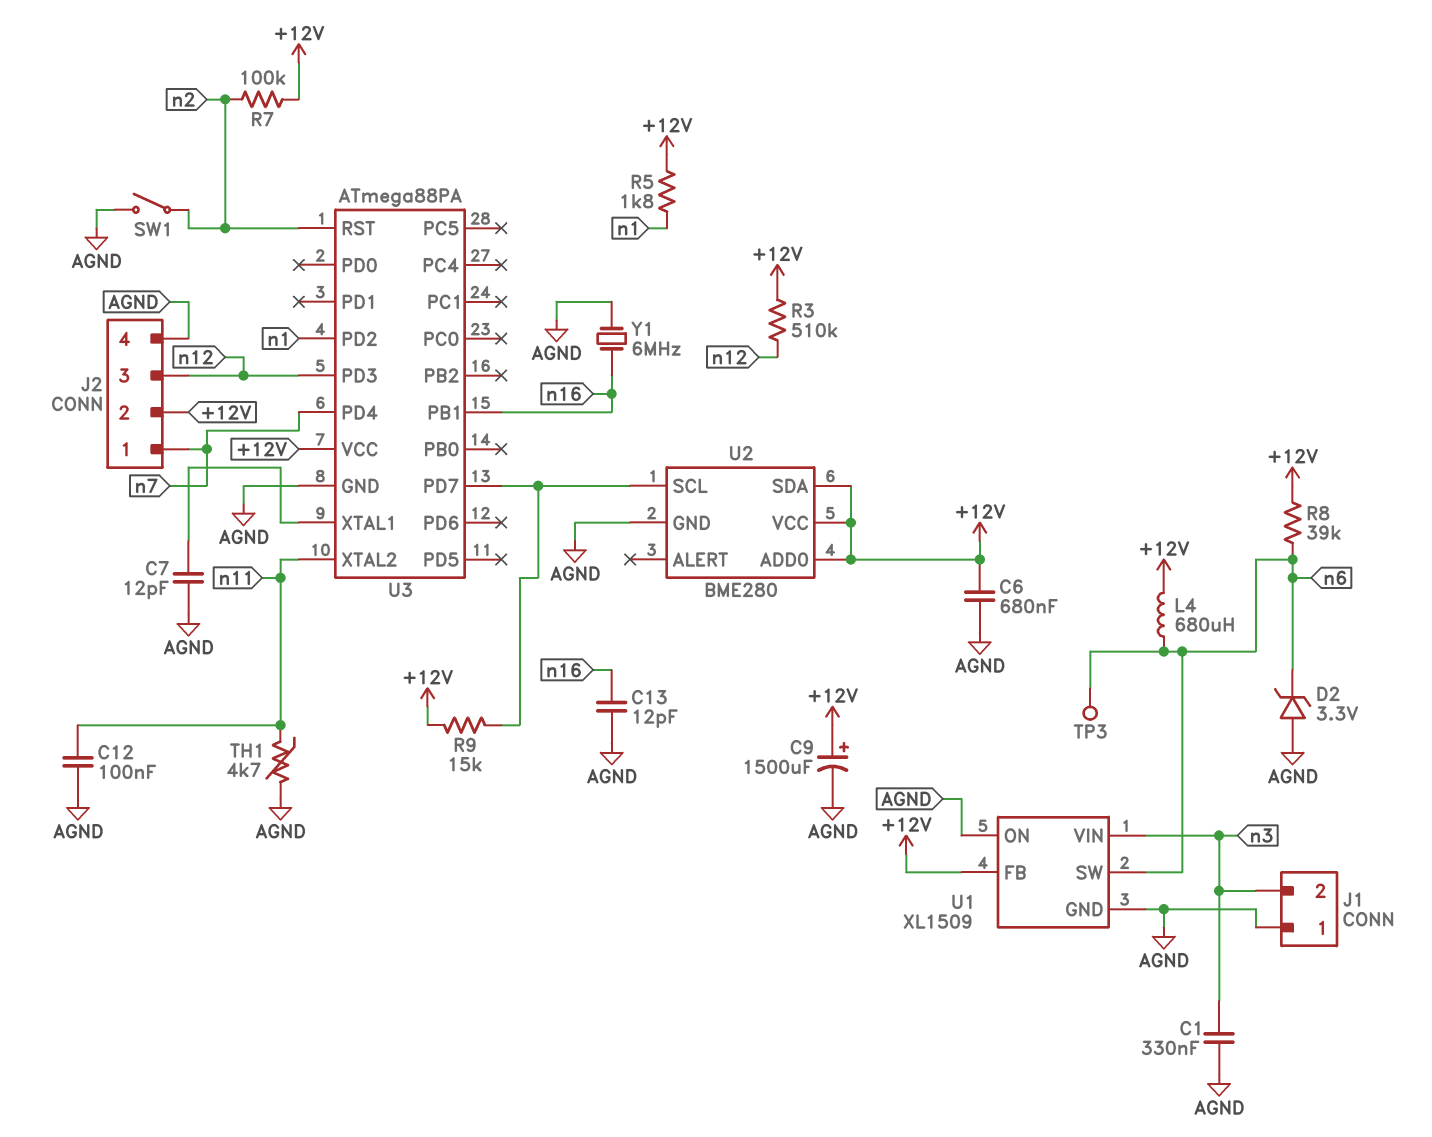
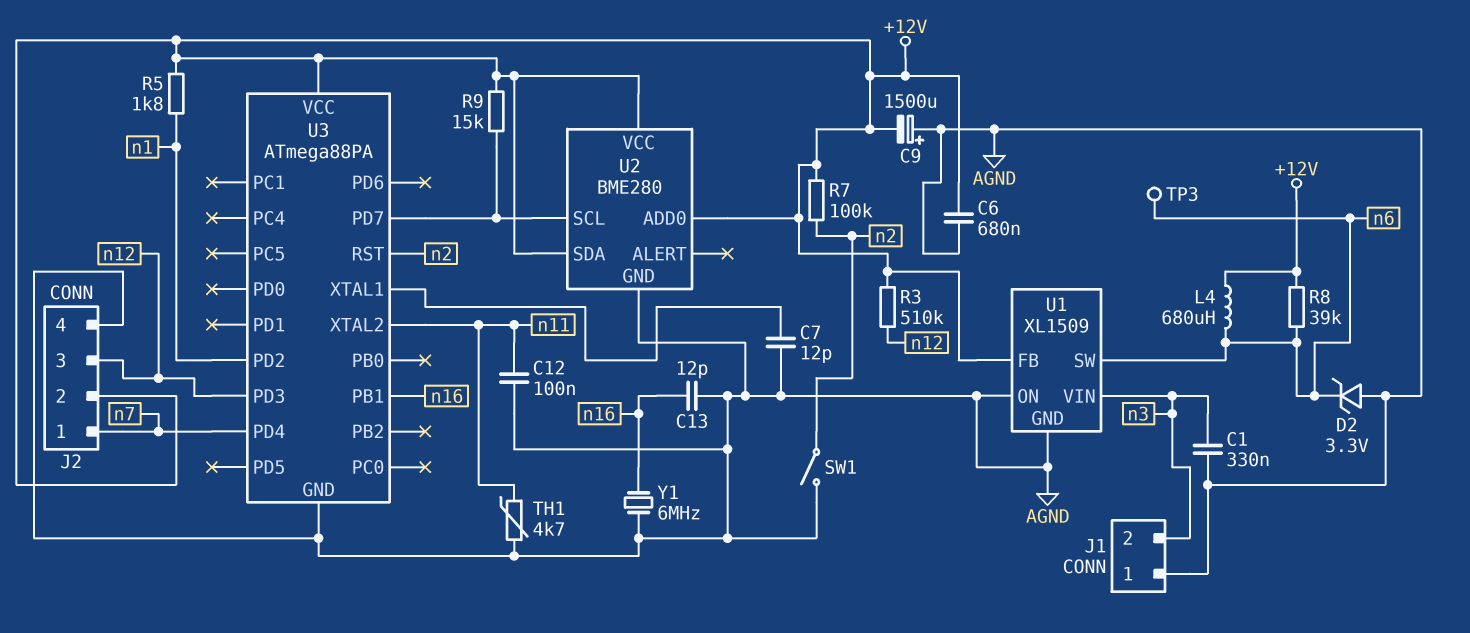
C9: 1500uF (plus +12V, minus AGND) -> 1500uF (plus AGND, minus +12V)

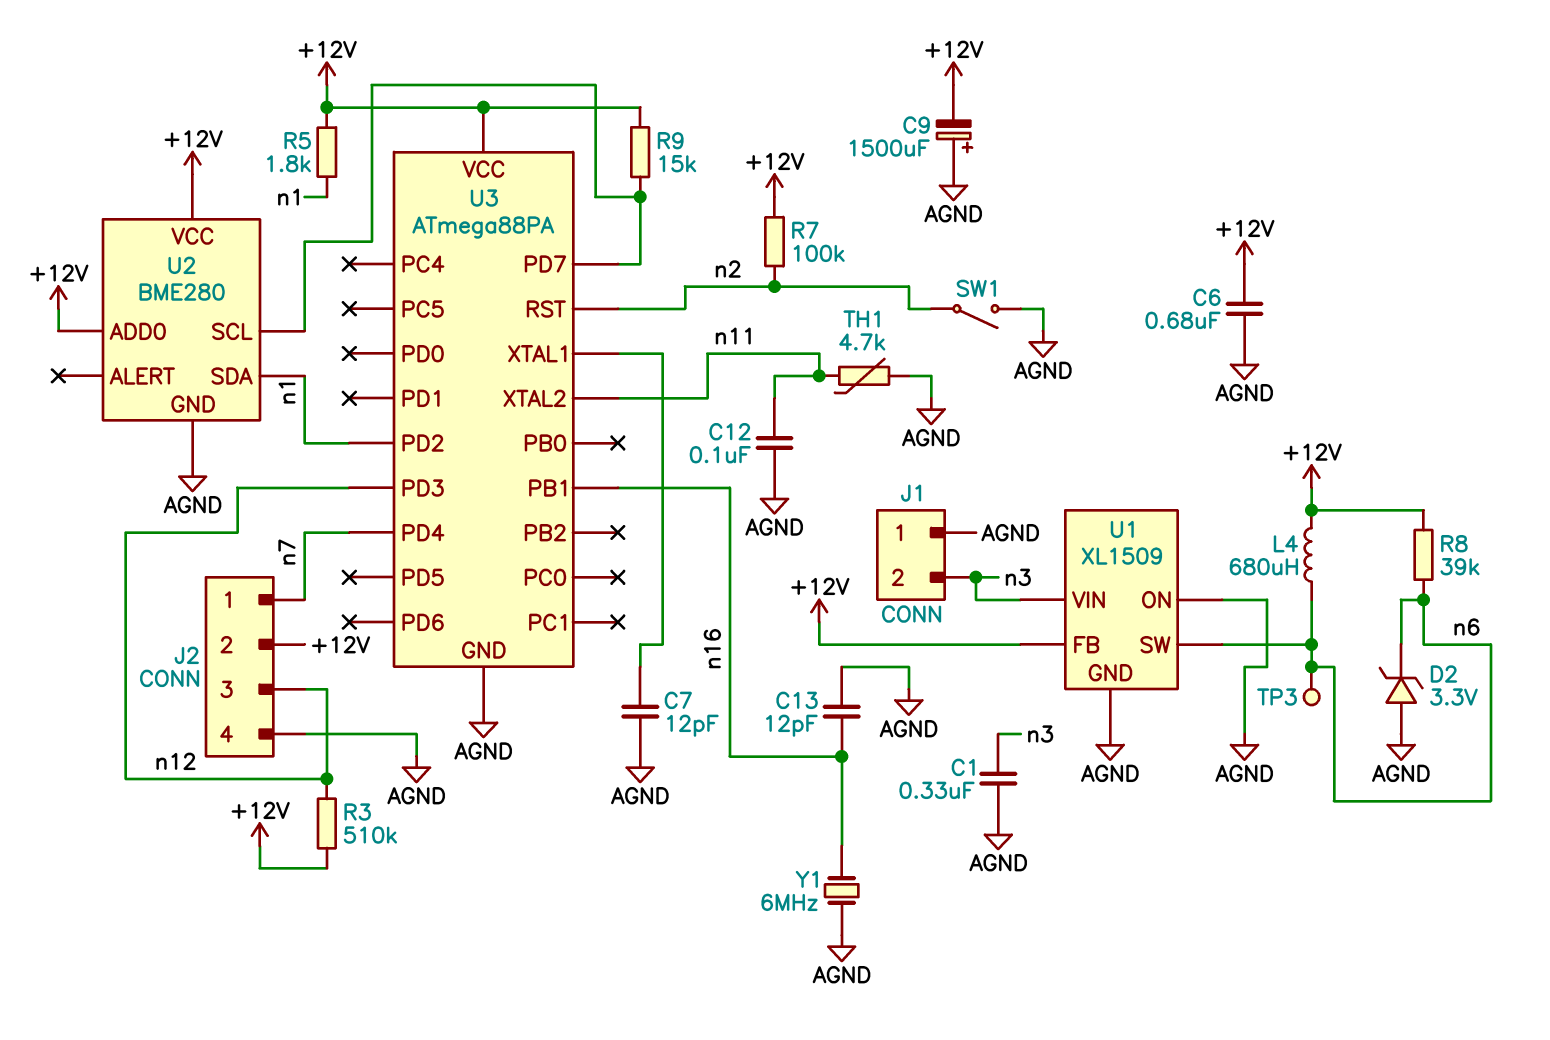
U2 pin SDA: +12V -> n1

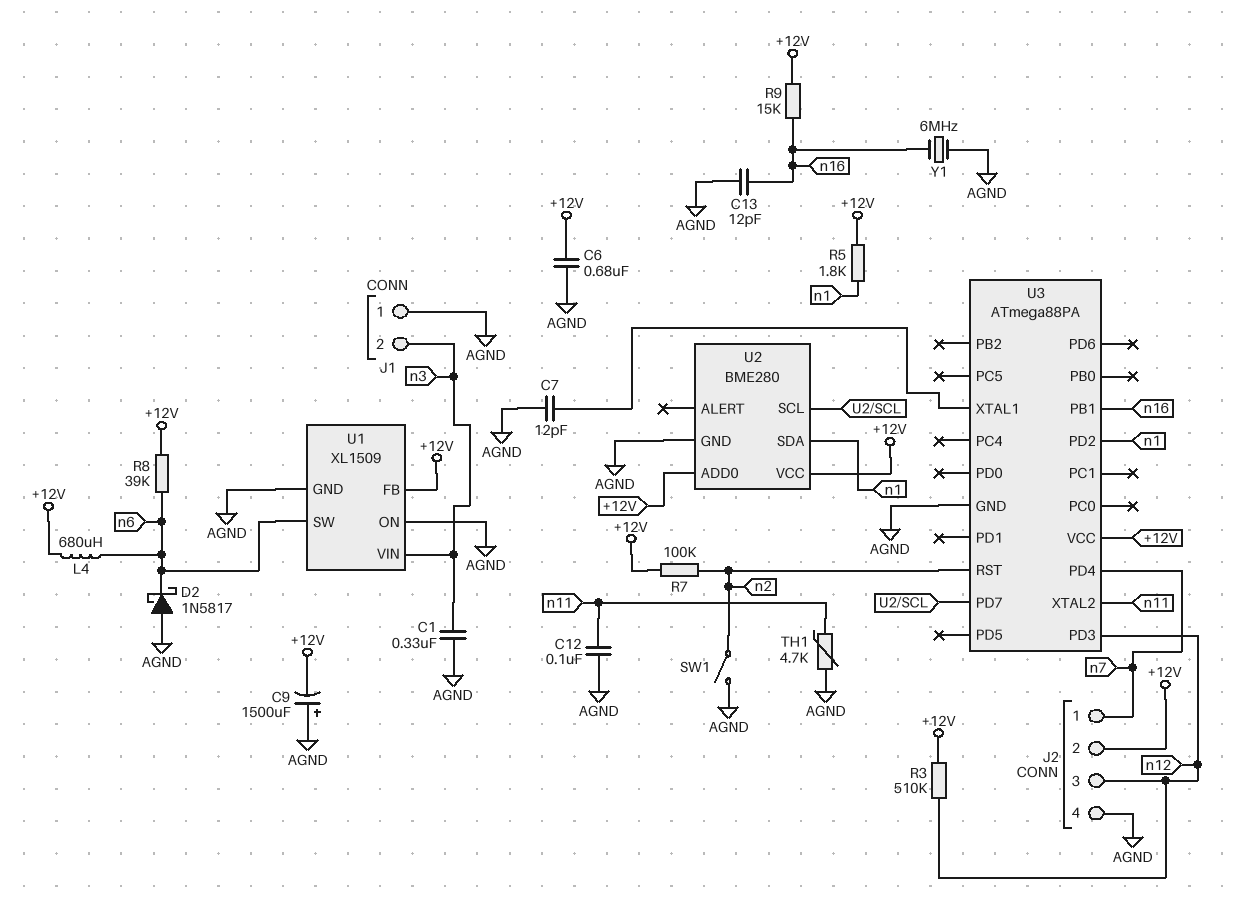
D2: zener 3.3V (A AGND, K n6) -> schottky 1N5817 (A AGND, K n6)
R9: 15k (+12V, U2/SCL) -> 15k (+12V, n16)
TP3: test point (n6) -> none

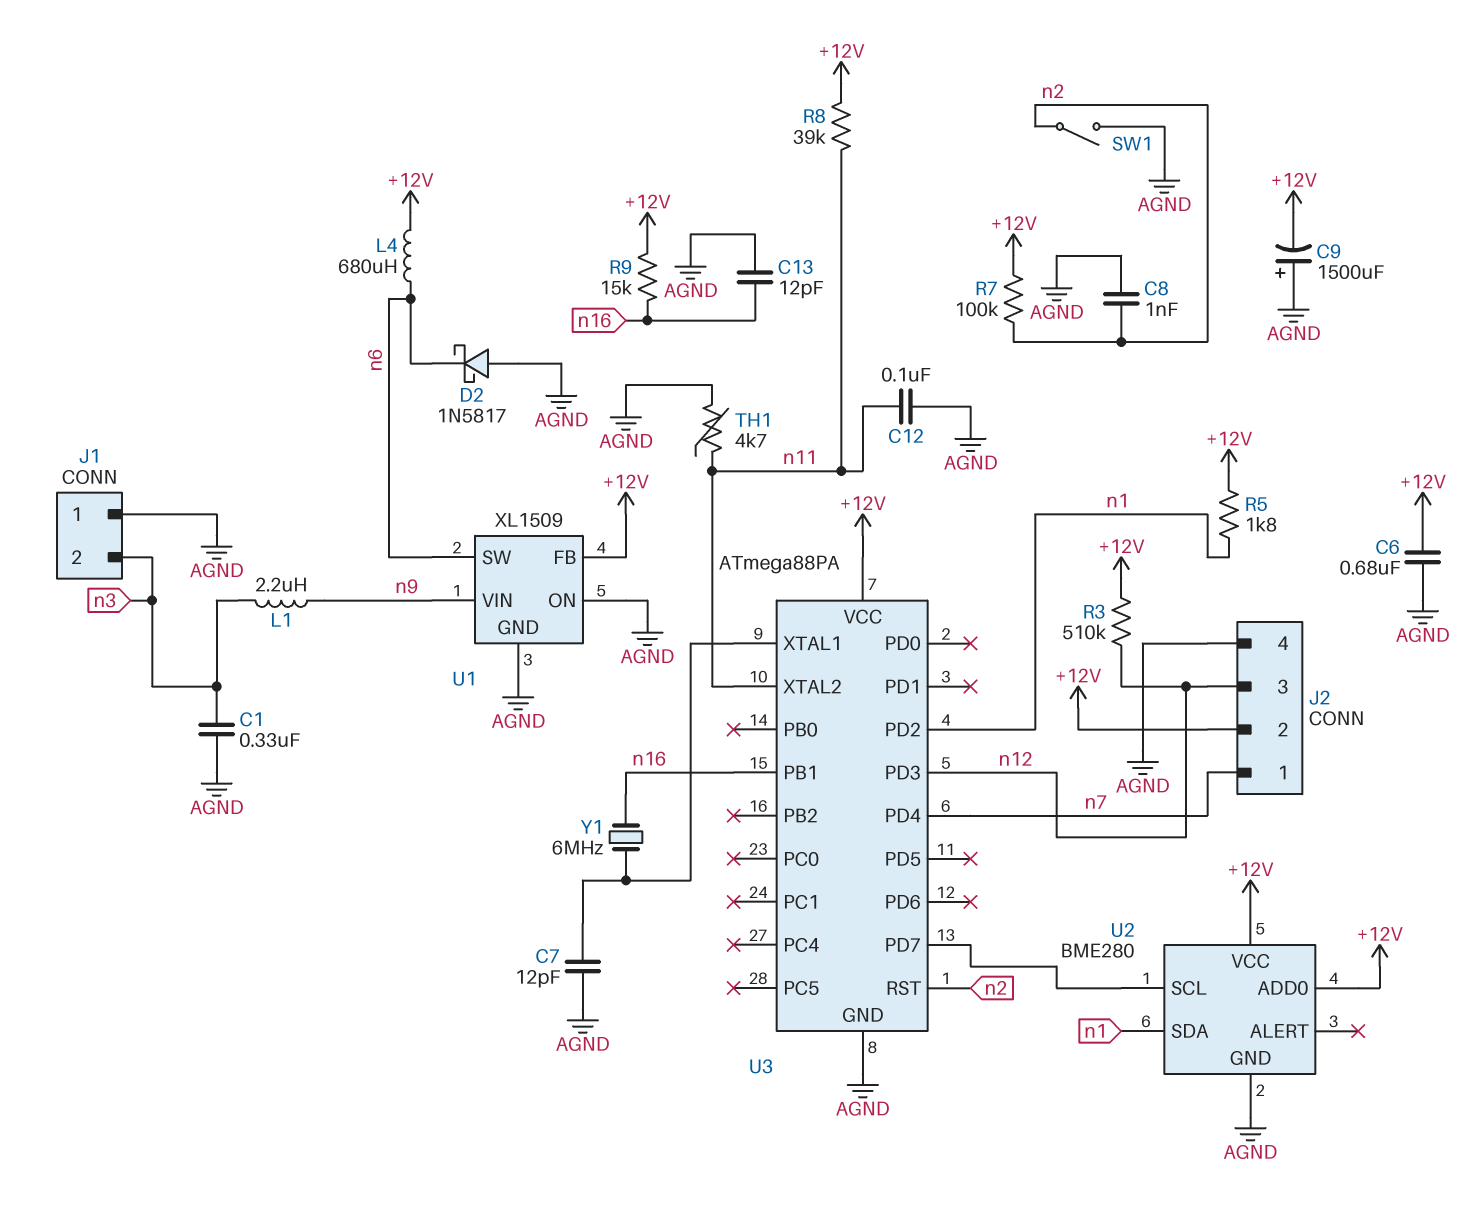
C8: none -> 1nF (AGND, n2)
L1: none -> 2.2uH (n3, n9)
R8: 39k (+12V, n6) -> 39k (+12V, n11)
U1 pin VIN: n3 -> n9
Y1: 6MHz (AGND, n16) -> 6MHz (U3/XTAL1, n16)

